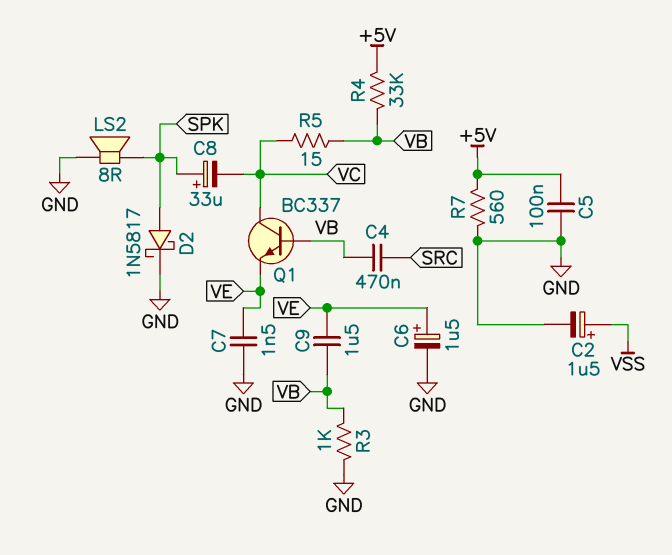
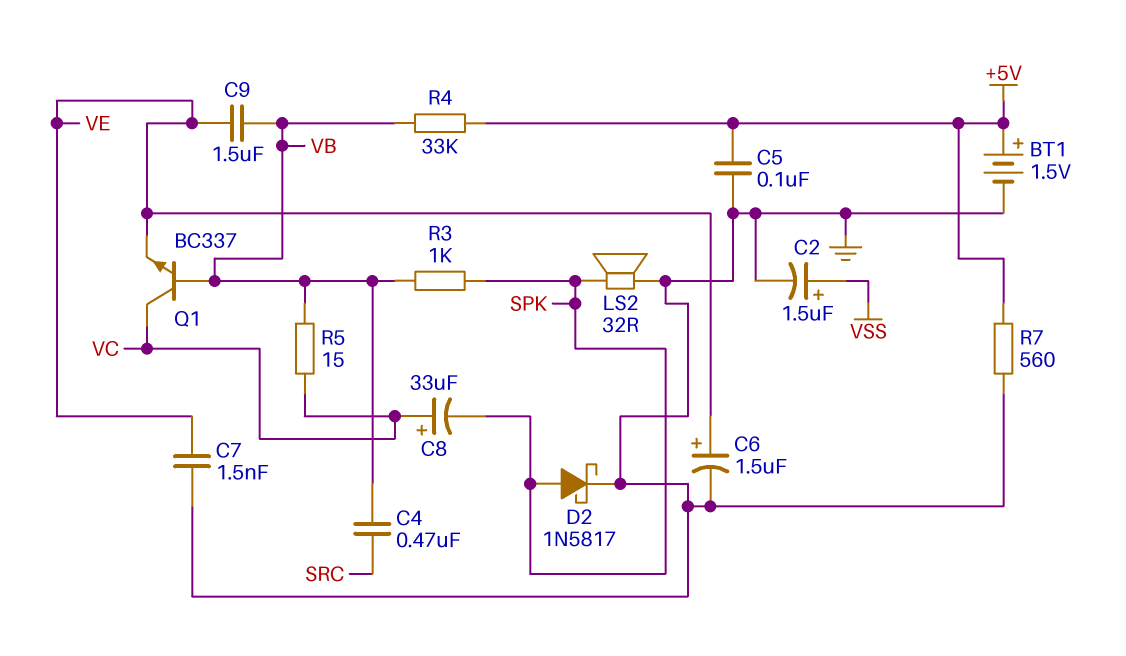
BT1: none -> 1.5V (plus +5V, minus GND)
C8: 33uF (plus SPK, minus VC) -> 33uF (plus VC, minus SPK)
LS2: speaker 8R (GND, SPK) -> speaker 32R (GND, SPK)
R3: 1k (GND, VB) -> 1k (SPK, VB)

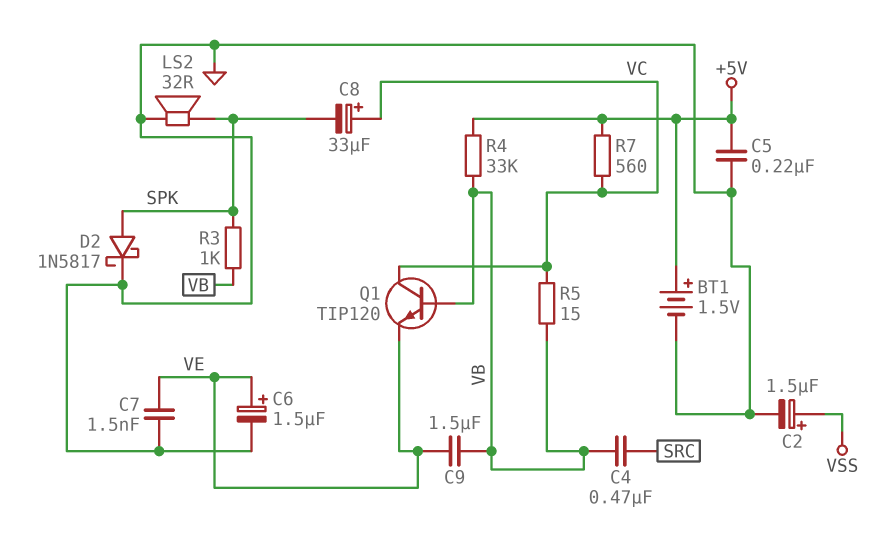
C5: 100nF (+5V, GND) -> 220nF (+5V, GND)
Q1: NPN BC337 (B VB, C VC, E VE) -> NPN TIP120 (B VB, C VC, E VE)
R7: 560 (+5V, GND) -> 560 (+5V, VC)

